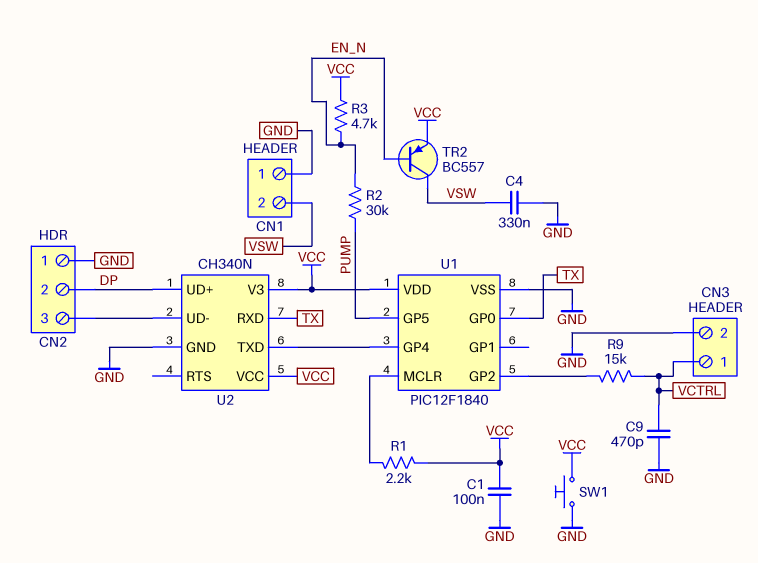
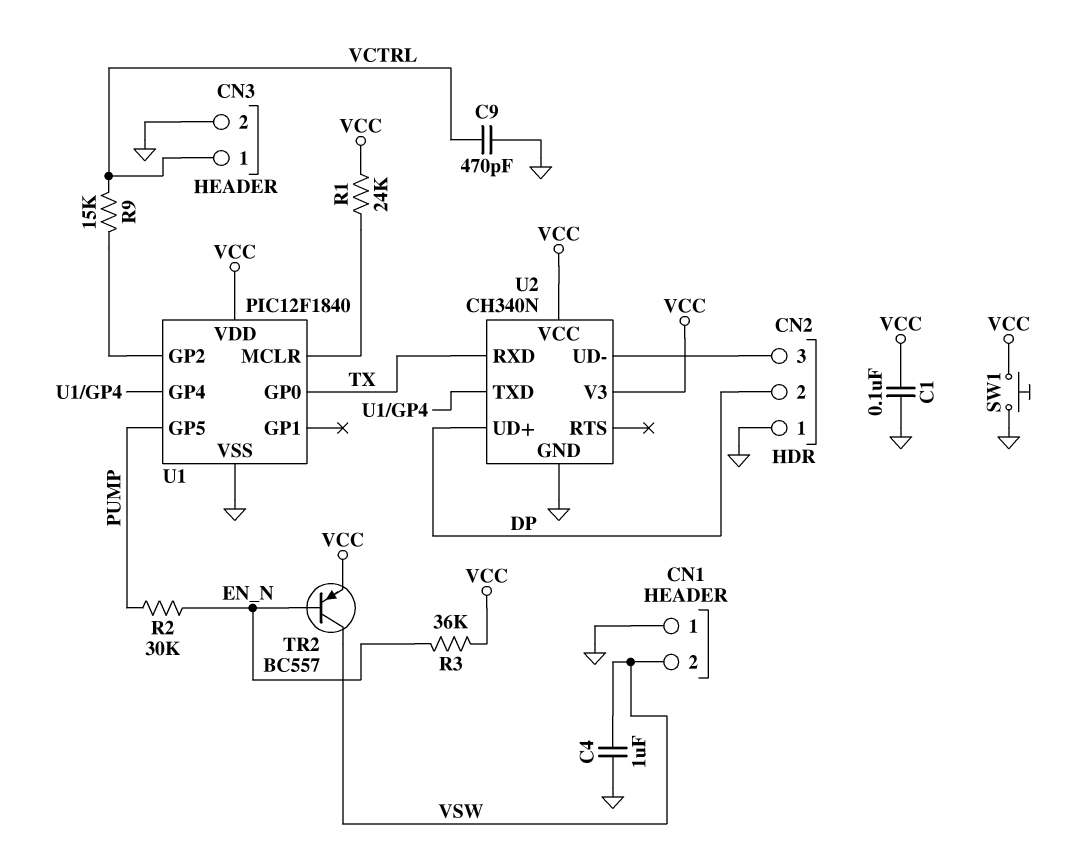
C4: 330nF (GND, VSW) -> 1uF (GND, VSW)
R1: 2.2k (U1/MCLR, VCC) -> 24k (U1/MCLR, VCC)
R3: 4.7k (EN_N, VCC) -> 36k (EN_N, VCC)

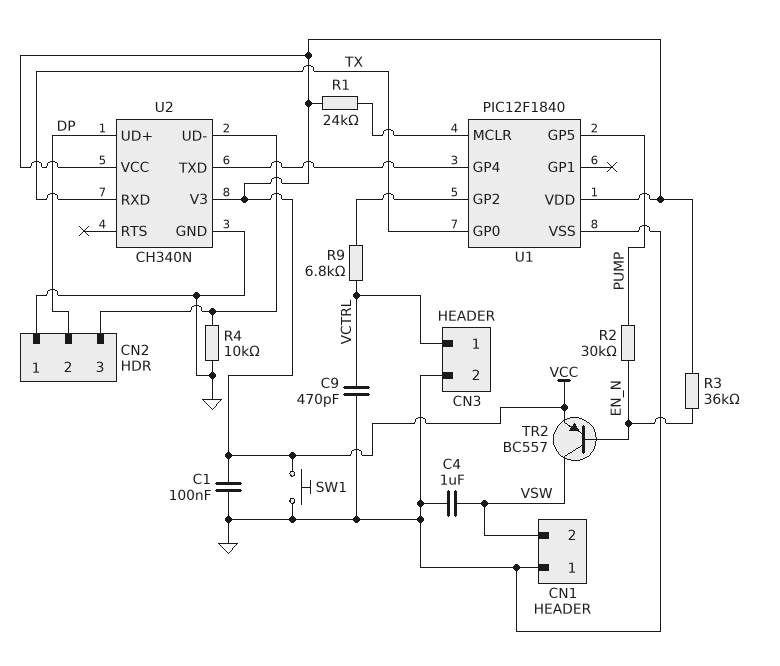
R4: none -> 10k (CN2/3, GND)
R9: 15k (U1/GP2, VCTRL) -> 6.8k (U1/GP2, VCTRL)

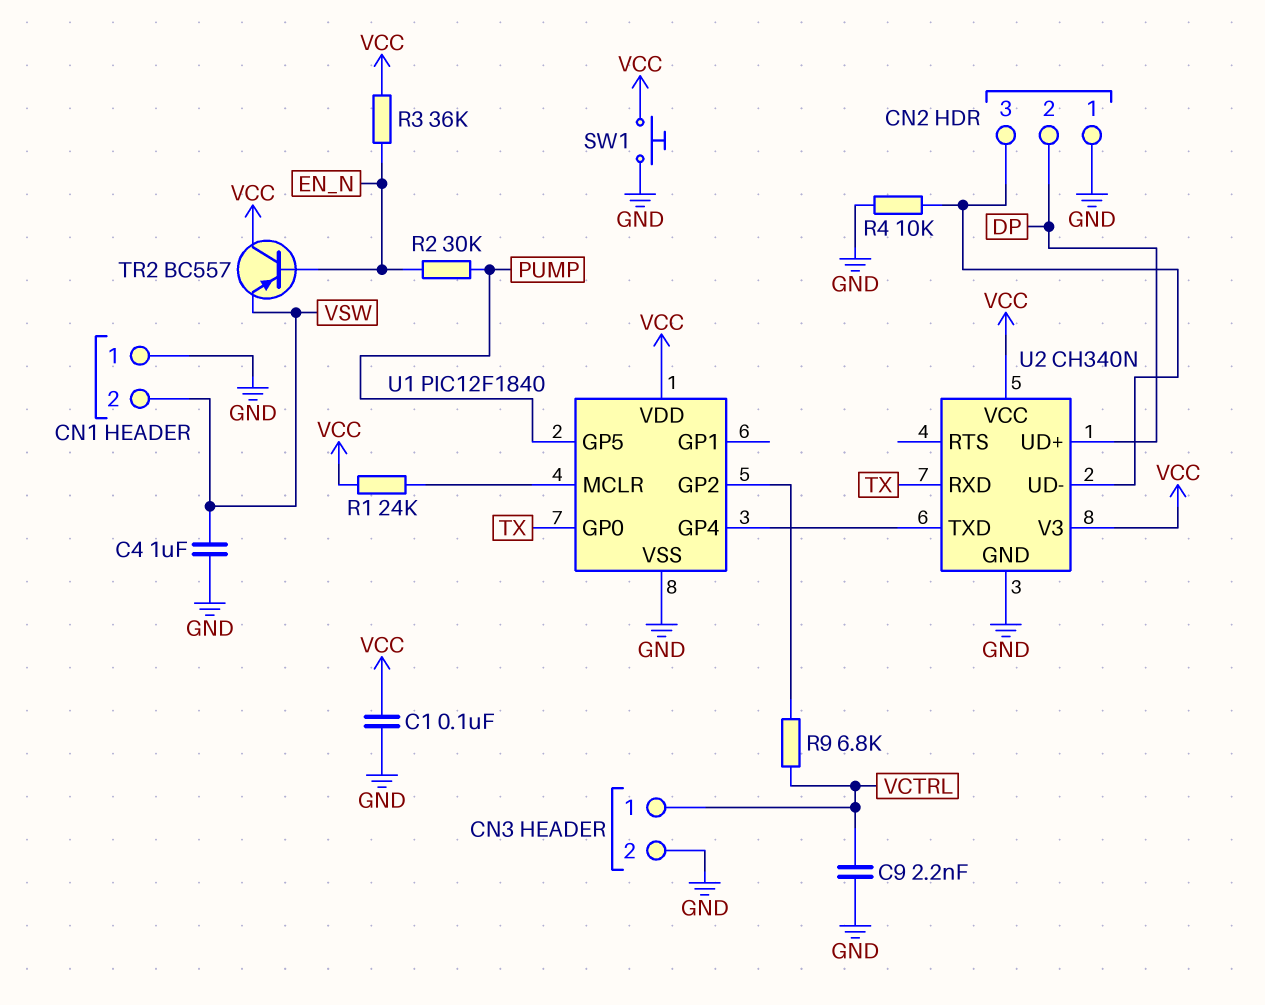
C9: 470pF (GND, VCTRL) -> 2.2nF (GND, VCTRL)
TR2: PNP BC557 (B EN_N, C VSW, E VCC) -> PNP BC557 (B EN_N, C VCC, E VSW)

